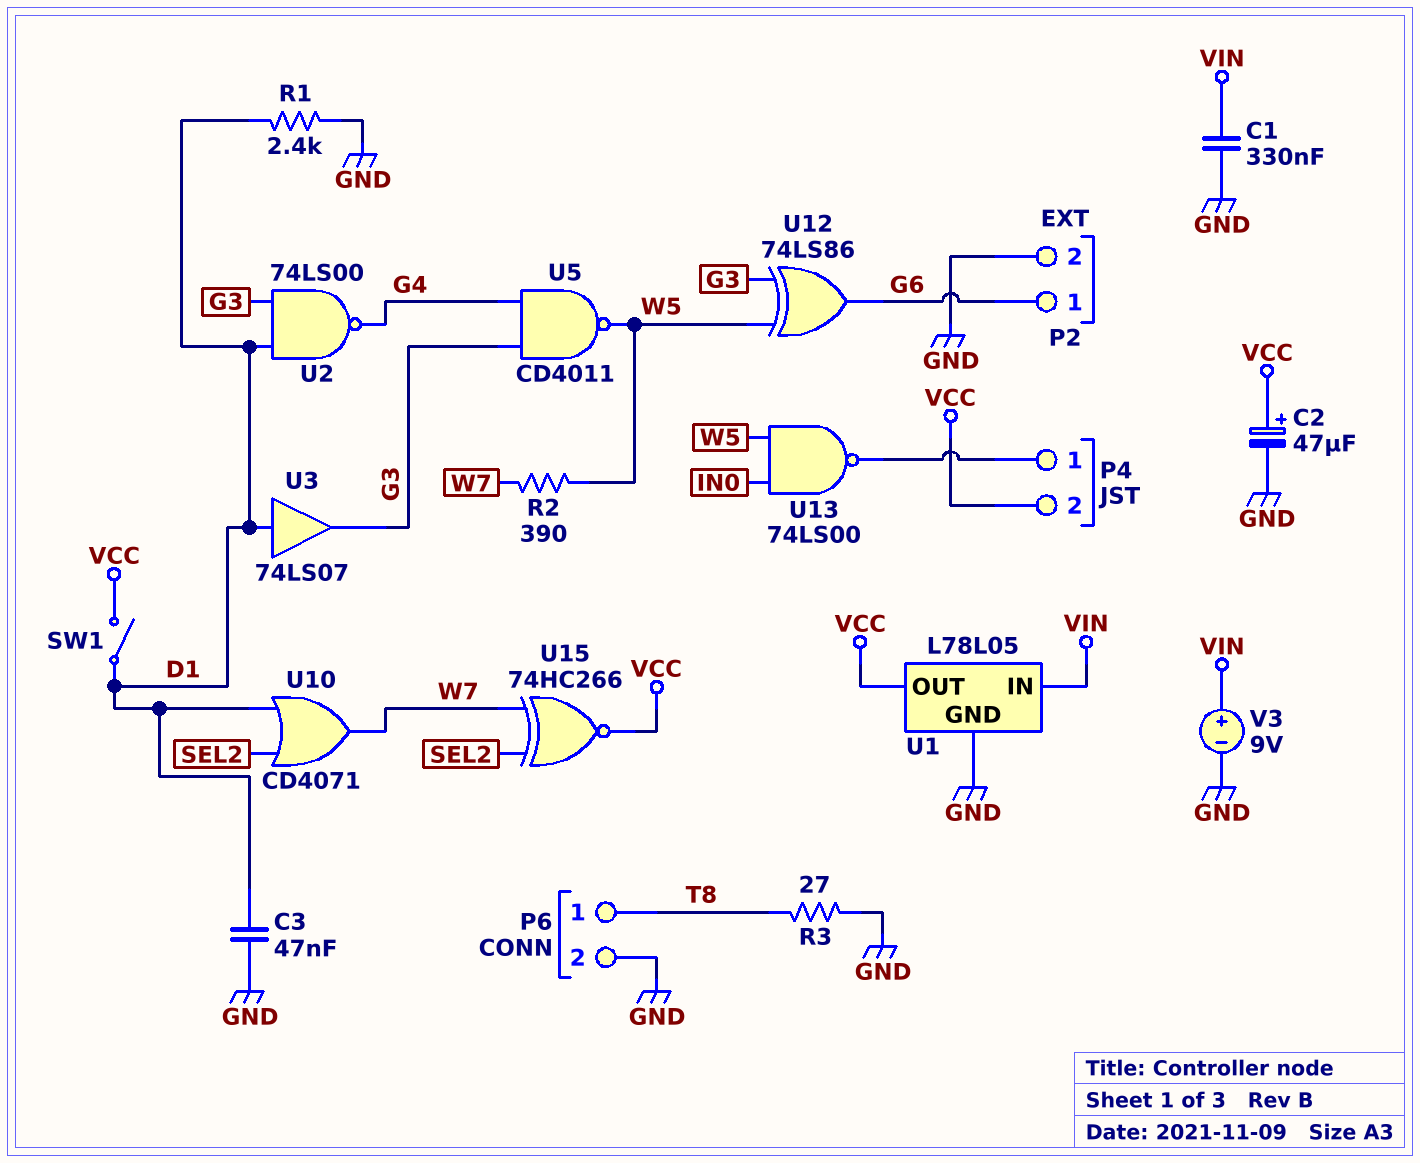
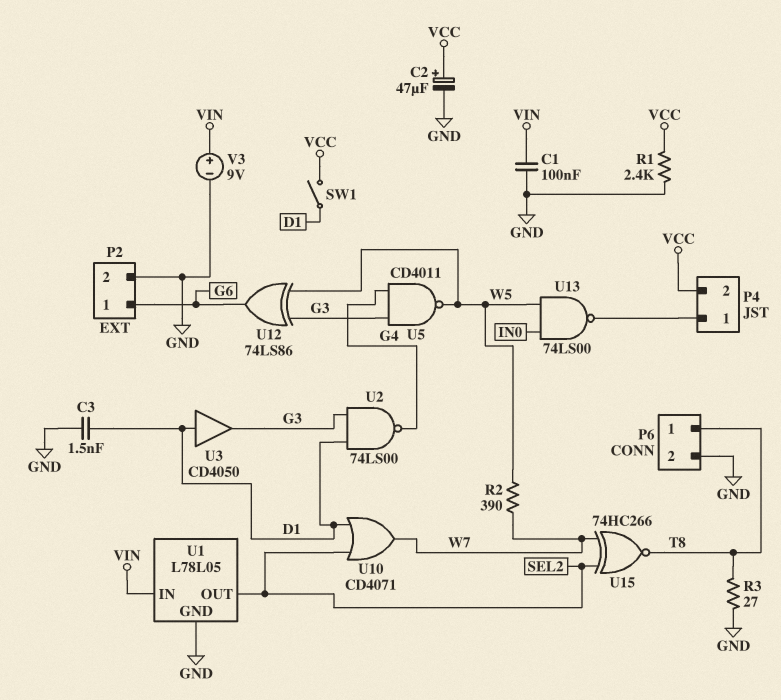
C1: 330nF (GND, VIN) -> 100nF (GND, VIN)
C3: 47nF (D1, GND) -> 1.5nF (D1, GND)
R1: 2.4k (D1, GND) -> 2.4k (GND, VCC)
U1 pin OUT: VCC -> SEL2
U3: buffer 74LS07 (in D1, out G3) -> buffer CD4050 (in D1, out G3)
U15: XNOR 74HC266 (in SEL2, in W7, out VCC) -> XNOR 74HC266 (in SEL2, in W7, out T8)

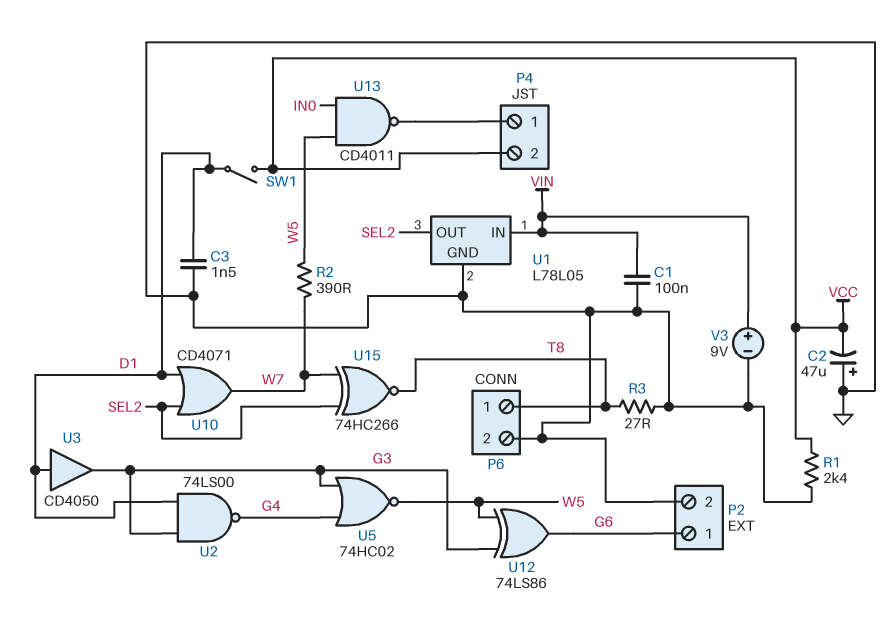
C2: 47uF (plus VCC, minus GND) -> 47uF (plus GND, minus VCC)
U5: NAND CD4011 (in G3, in G4, out W5) -> NOR 74HC02 (in G3, in G4, out W5)
U13: NAND 74LS00 (in IN0, in W5, out P4/1) -> NAND CD4011 (in IN0, in W5, out P4/1)

